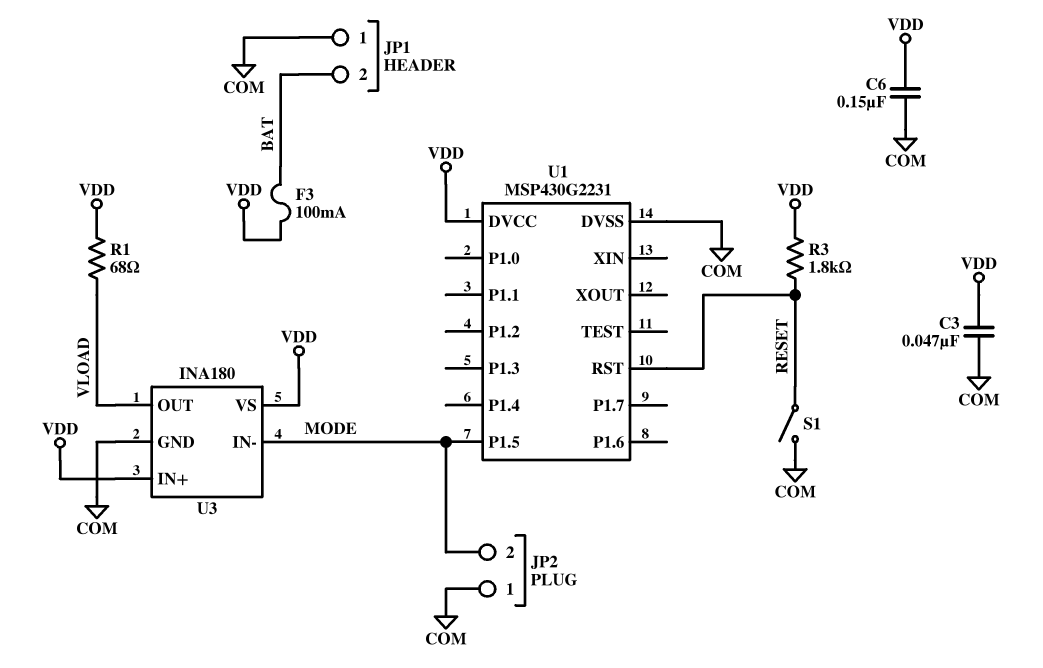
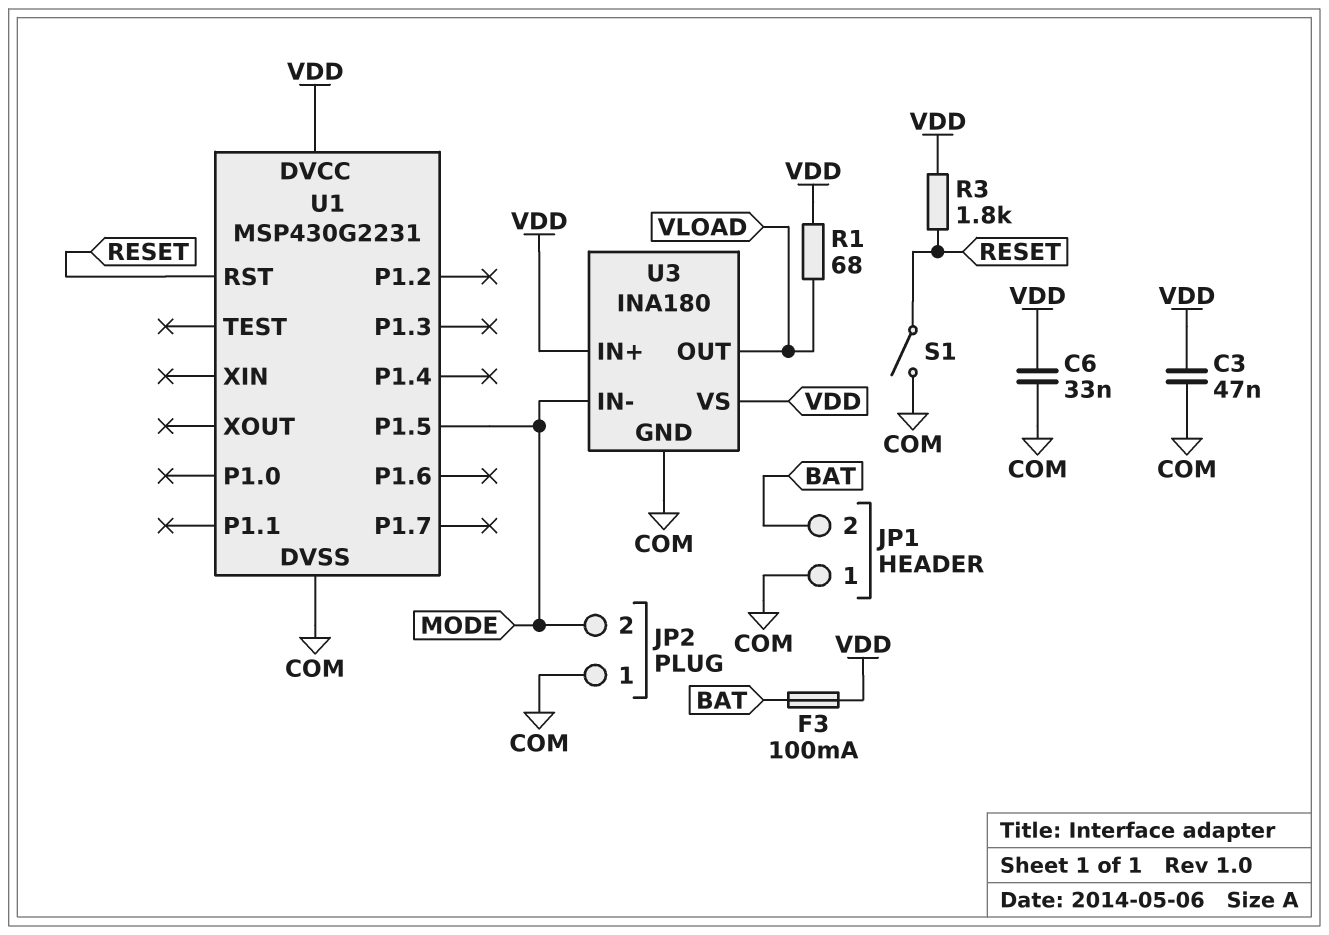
C6: 150nF (COM, VDD) -> 33nF (COM, VDD)

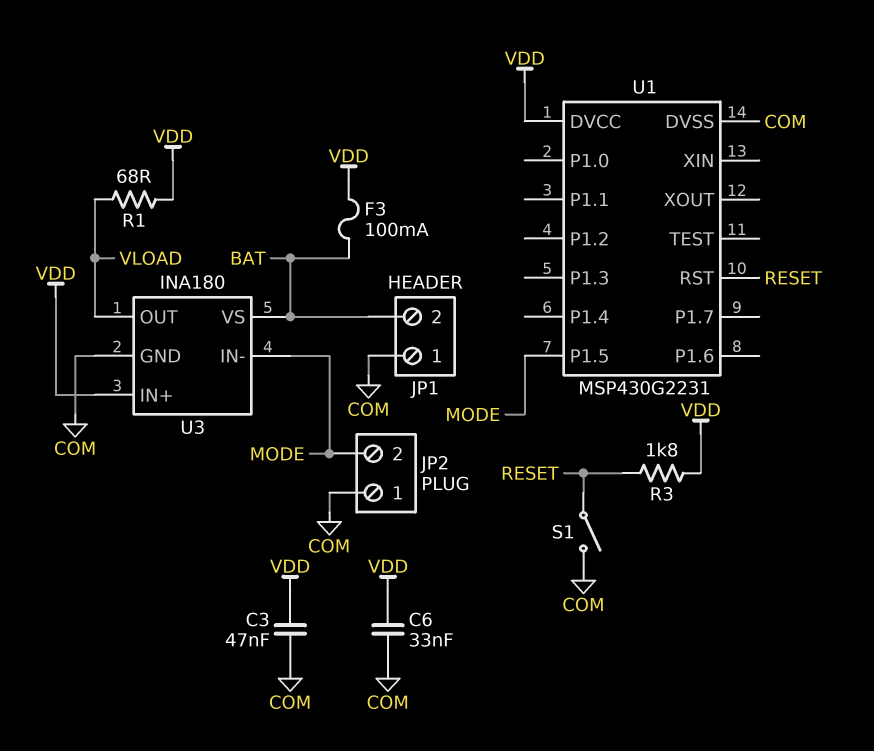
U3 pin VS: VDD -> BAT

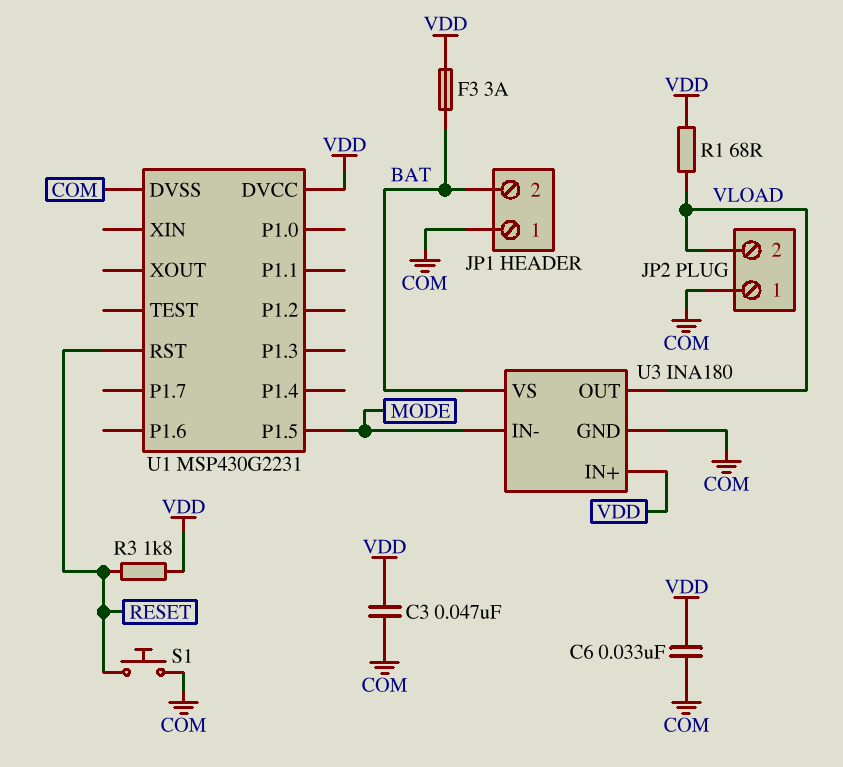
F3: 100mA (BAT, VDD) -> 3A (BAT, VDD)
JP2 pin 2: MODE -> VLOAD
S1: switch (COM, RESET) -> button (COM, RESET)

